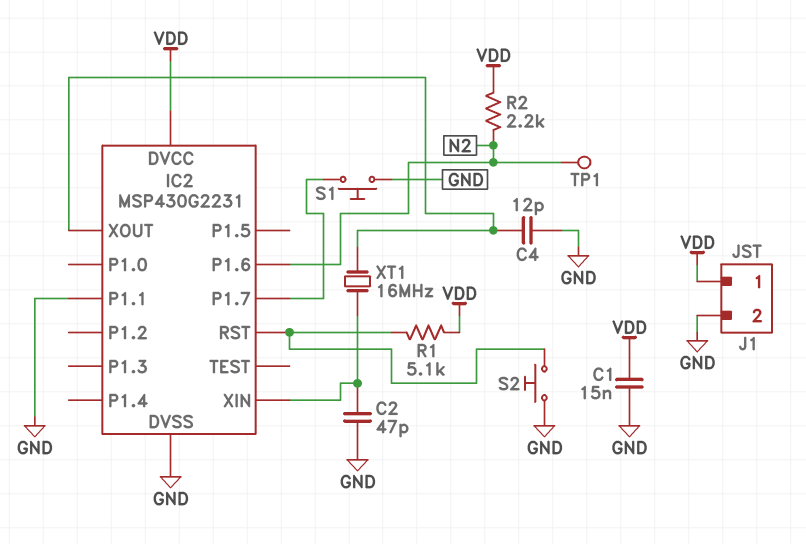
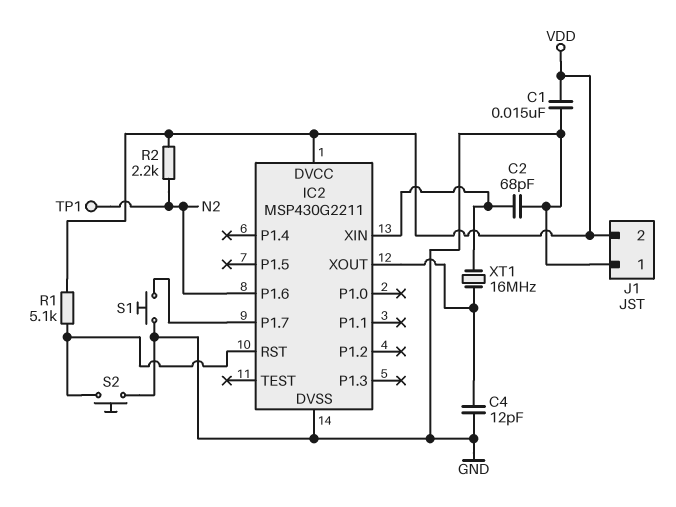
C2: 47pF (GND, IC2/XIN) -> 68pF (GND, IC2/XIN)
IC2: MSP430G2231 -> MSP430G2211
IC2 pin P1.1: GND -> none
J1 pin 1: VDD -> GND
J1 pin 2: GND -> VDD

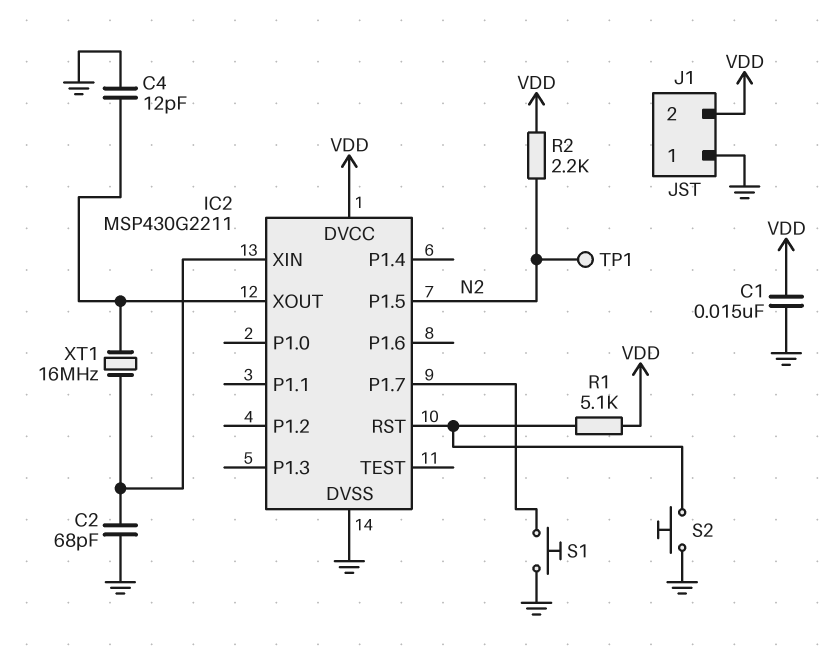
IC2 pin P1.5: none -> N2
IC2 pin P1.6: N2 -> none

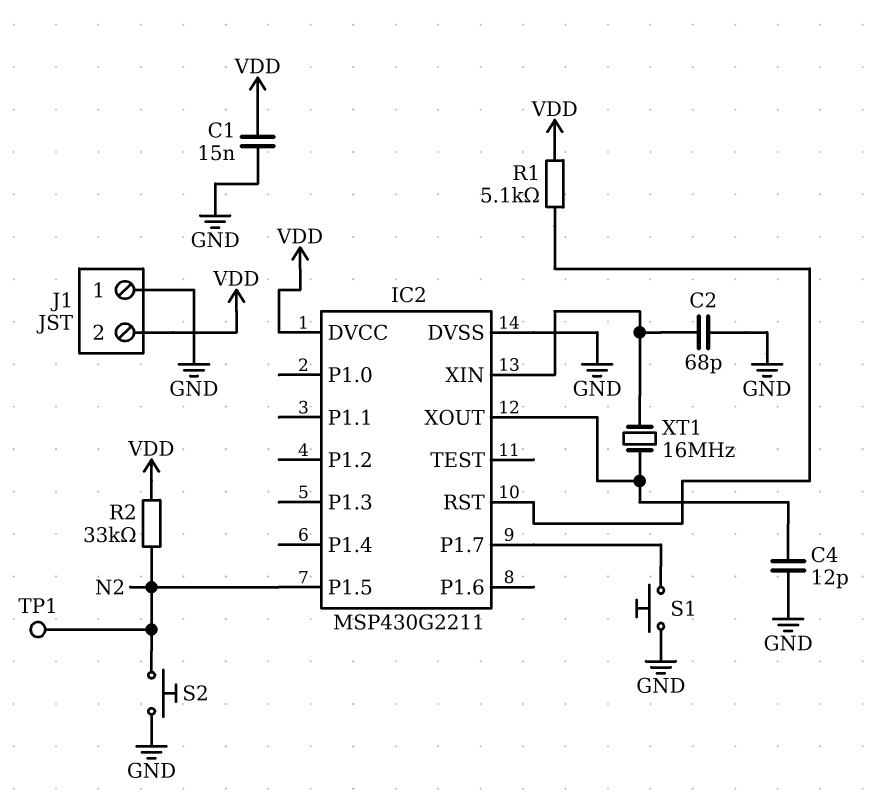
R2: 2.2k (N2, VDD) -> 33k (N2, VDD)
S2: button (GND, IC2/RST) -> button (GND, N2)

